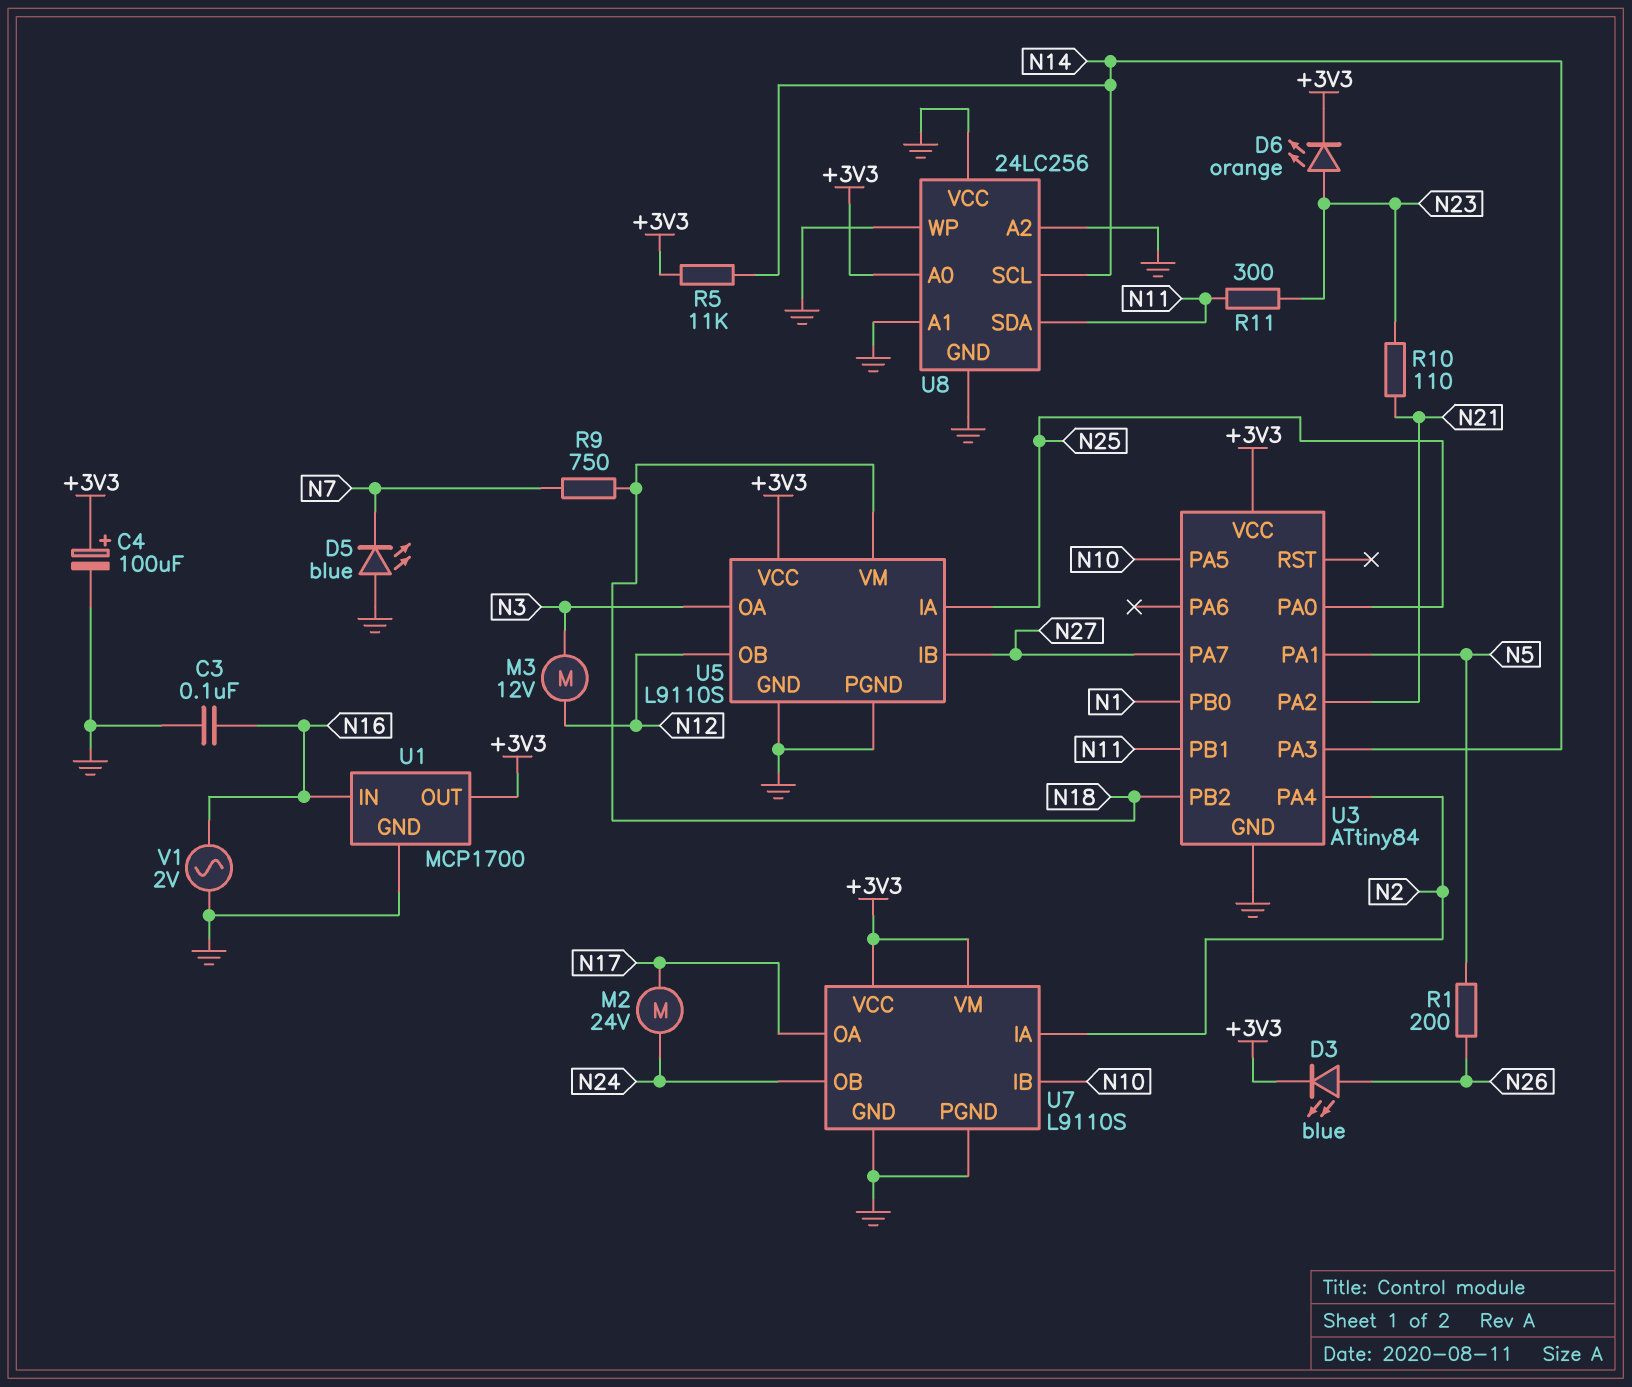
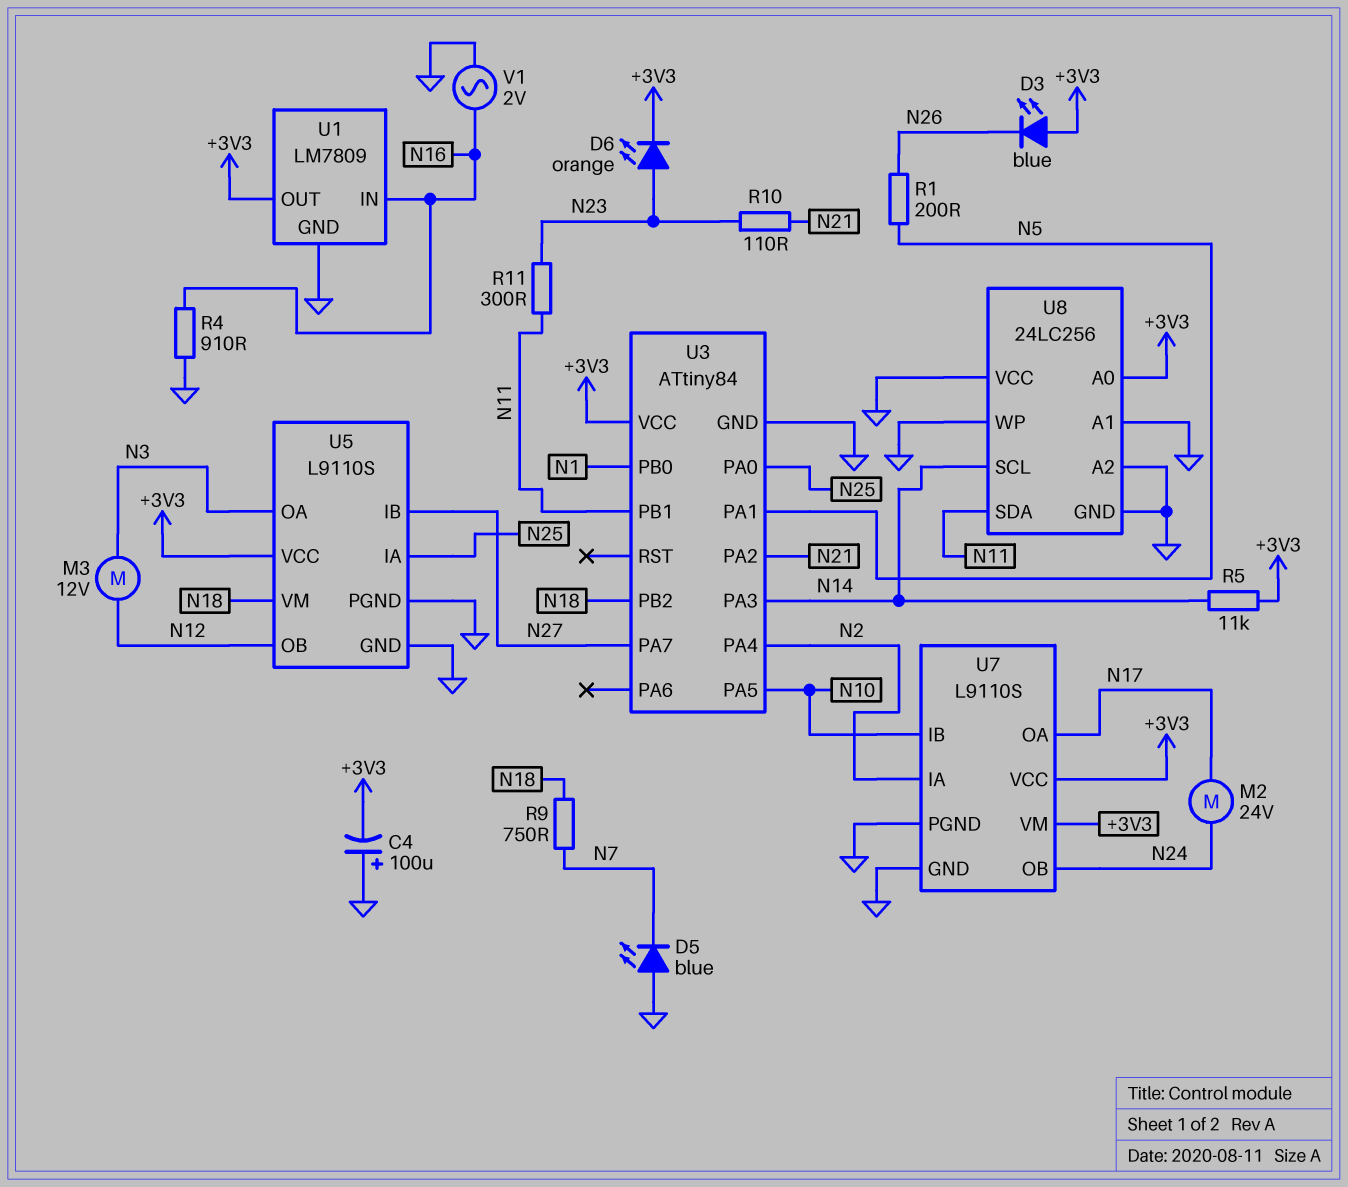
C3: 100nF (GND, N16) -> none
C4: 100uF (plus +3V3, minus GND) -> 100uF (plus GND, minus +3V3)
D3: LED blue (A N26, K +3V3) -> LED blue (A +3V3, K N26)
R4: none -> 910 (GND, N16)
U1: MCP1700 -> LM7809

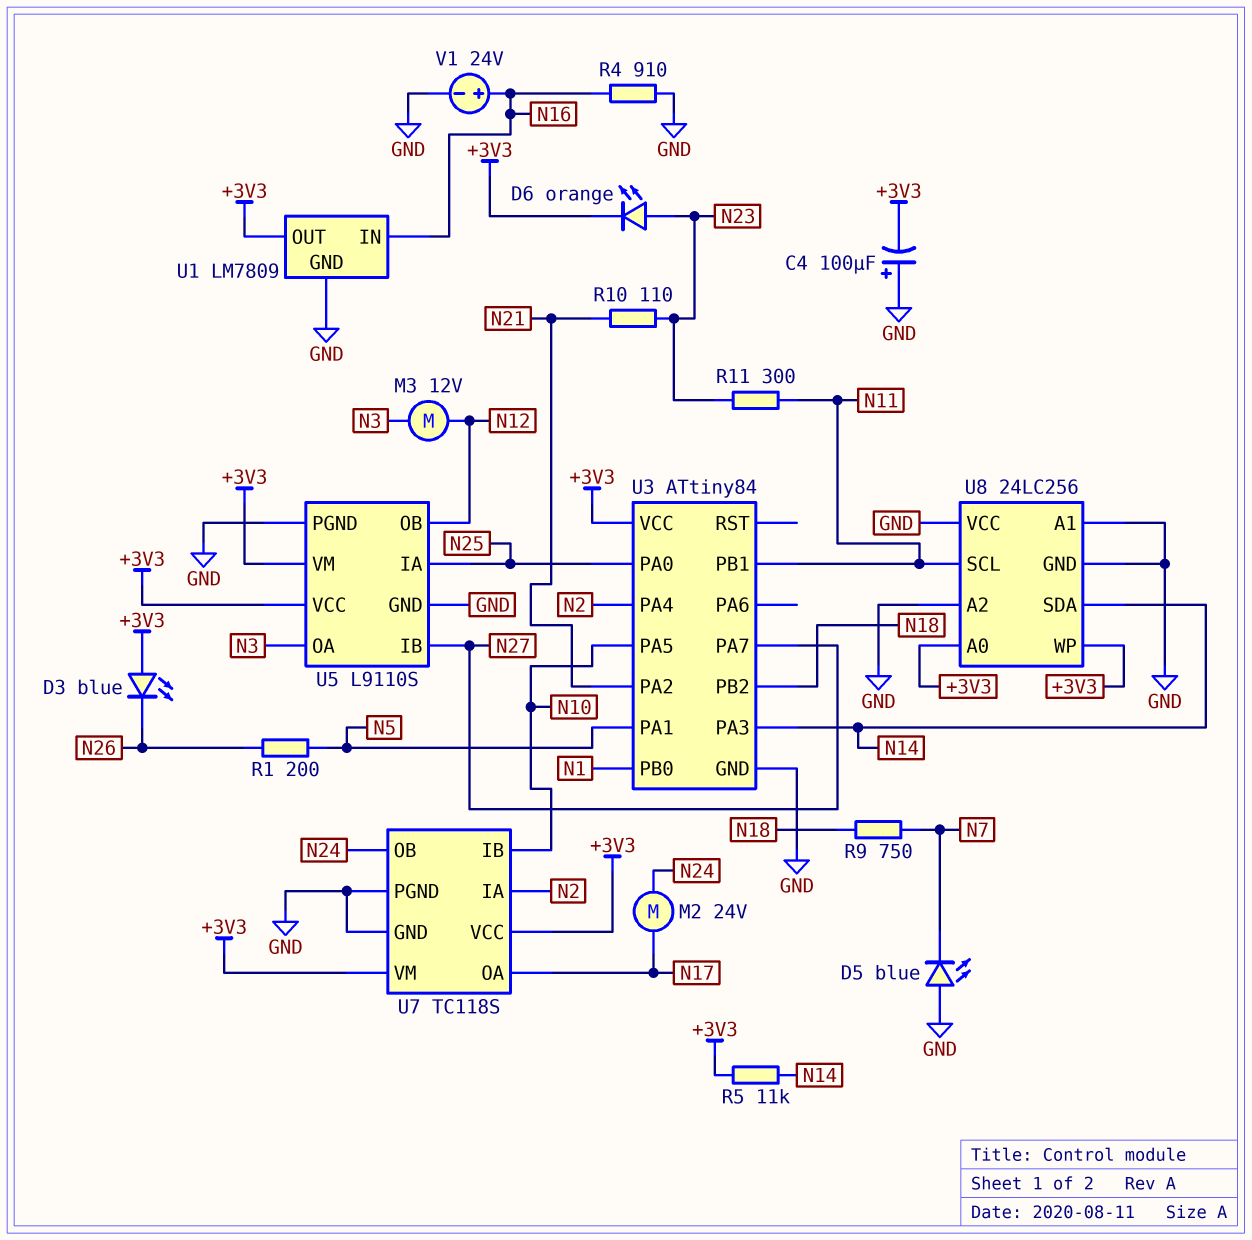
U5 pin VM: N18 -> +3V3
U7: L9110S -> TC118S
U8 pin SCL: N14 -> N11
U8 pin SDA: N11 -> N14
U8 pin WP: GND -> +3V3
V1: AC 2V (GND, N16) -> 24V (plus N16, minus GND)

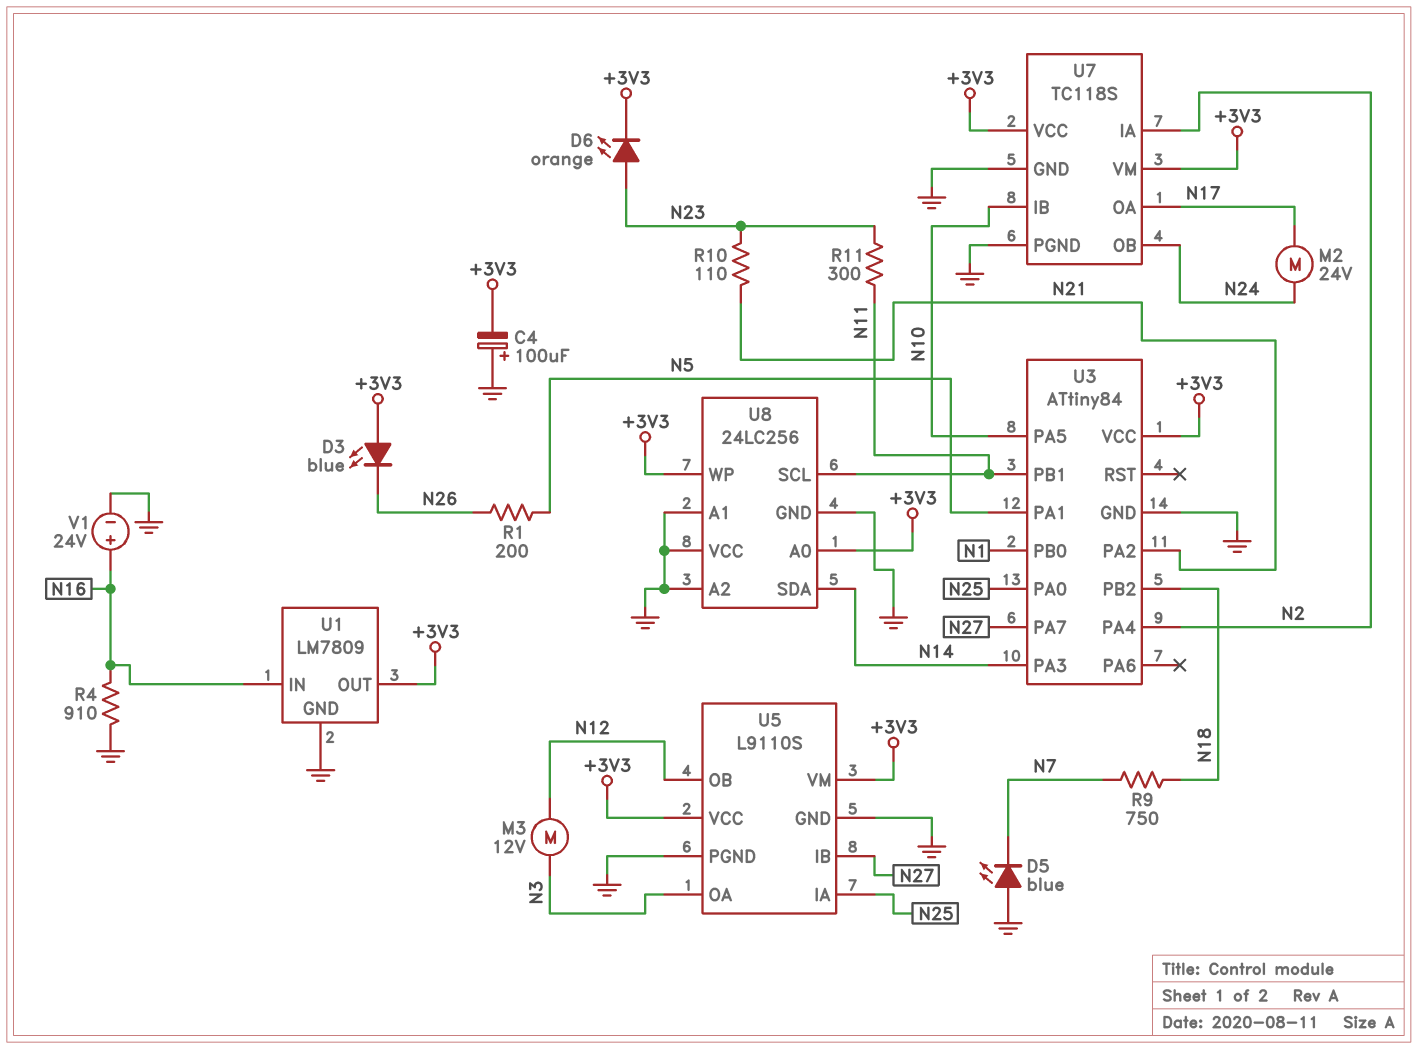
R5: 11k (+3V3, N14) -> none

